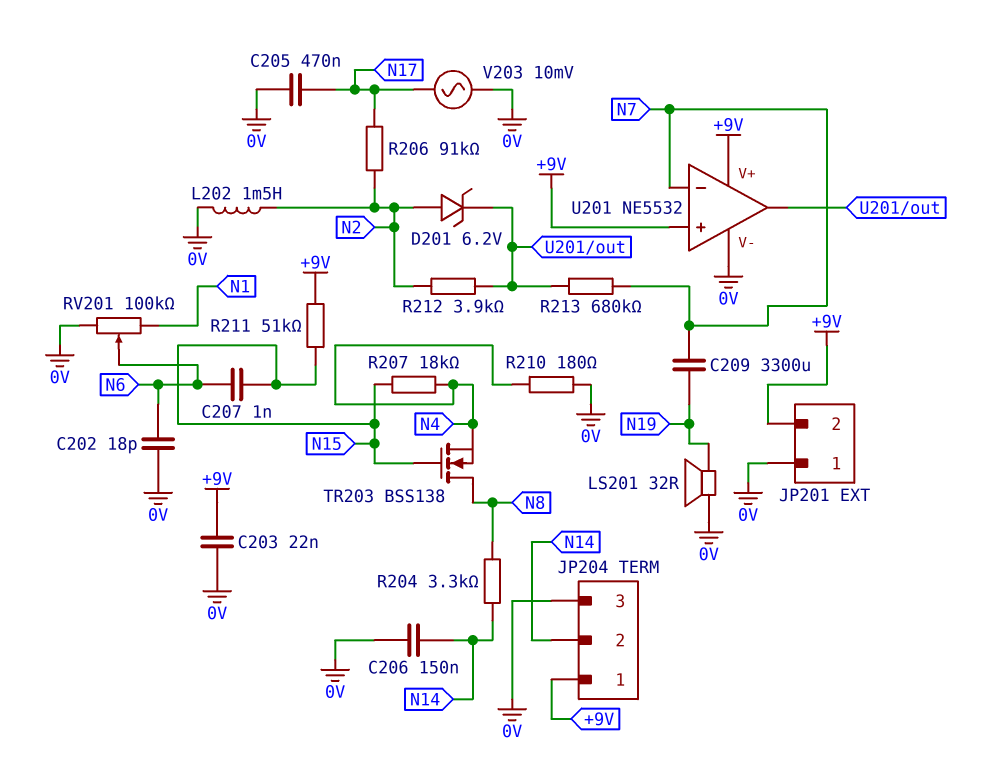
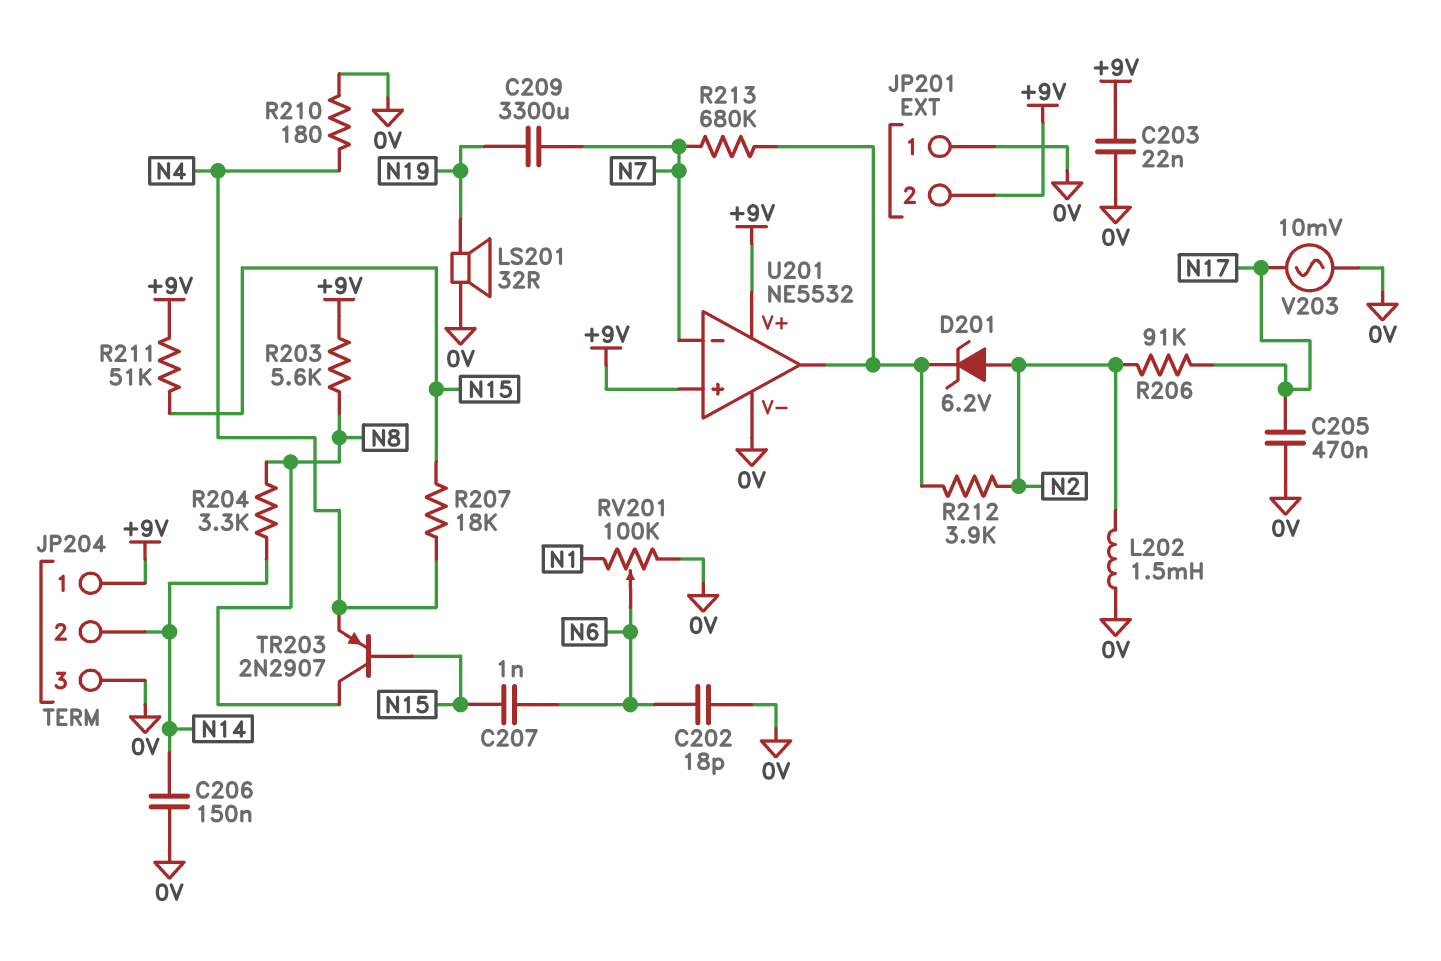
R203: none -> 5.6k (+9V, N8)
TR203: NMOS BSS138 (G N15, D N8, S N4) -> PNP 2N2907 (B N15, C N8, E N4)

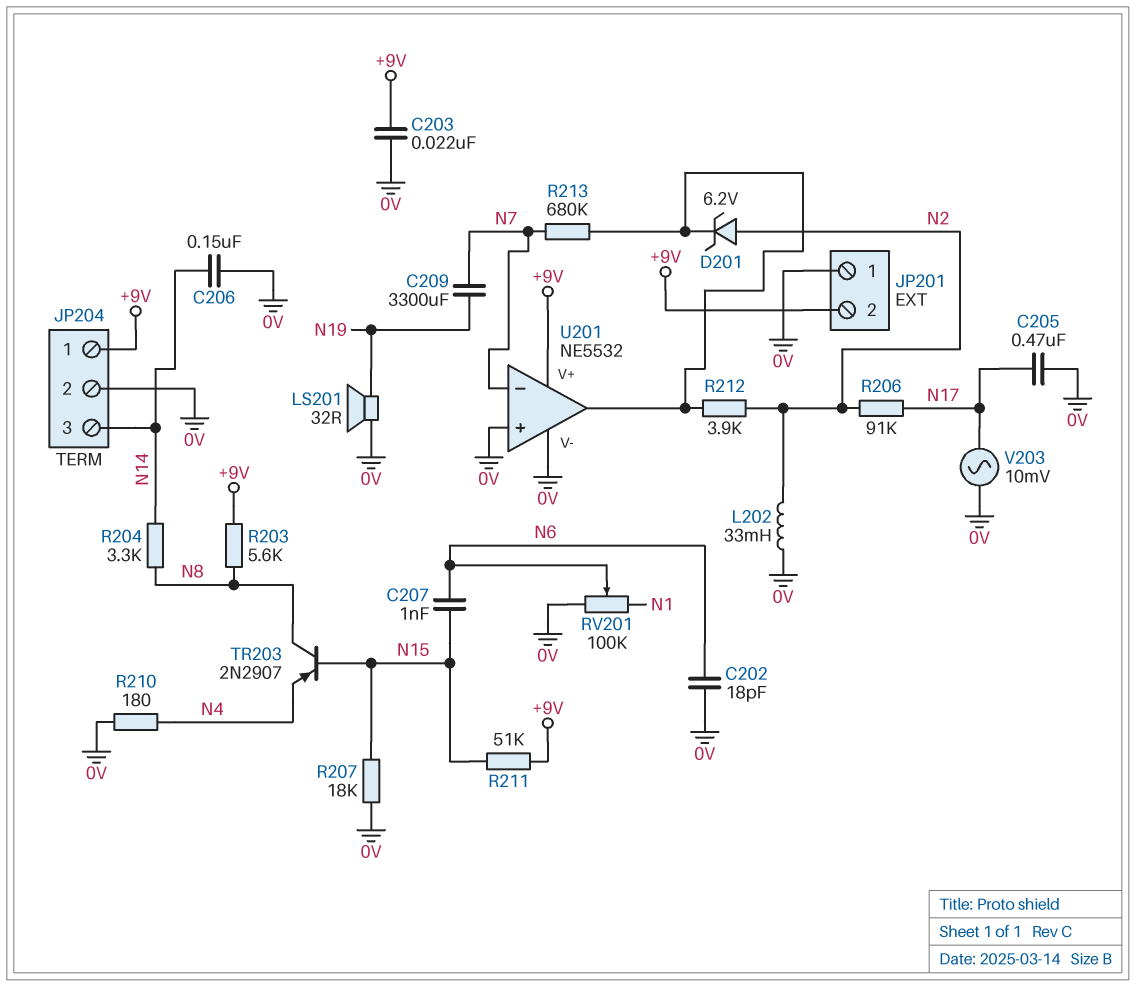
JP204 pin 2: N14 -> 0V
JP204 pin 3: 0V -> N14
L202: 1.5mH (0V, N2) -> 33mH (0V, N2)
R207: 18k (N4, N15) -> 18k (0V, N15)
U201 pin in+: +9V -> 0V

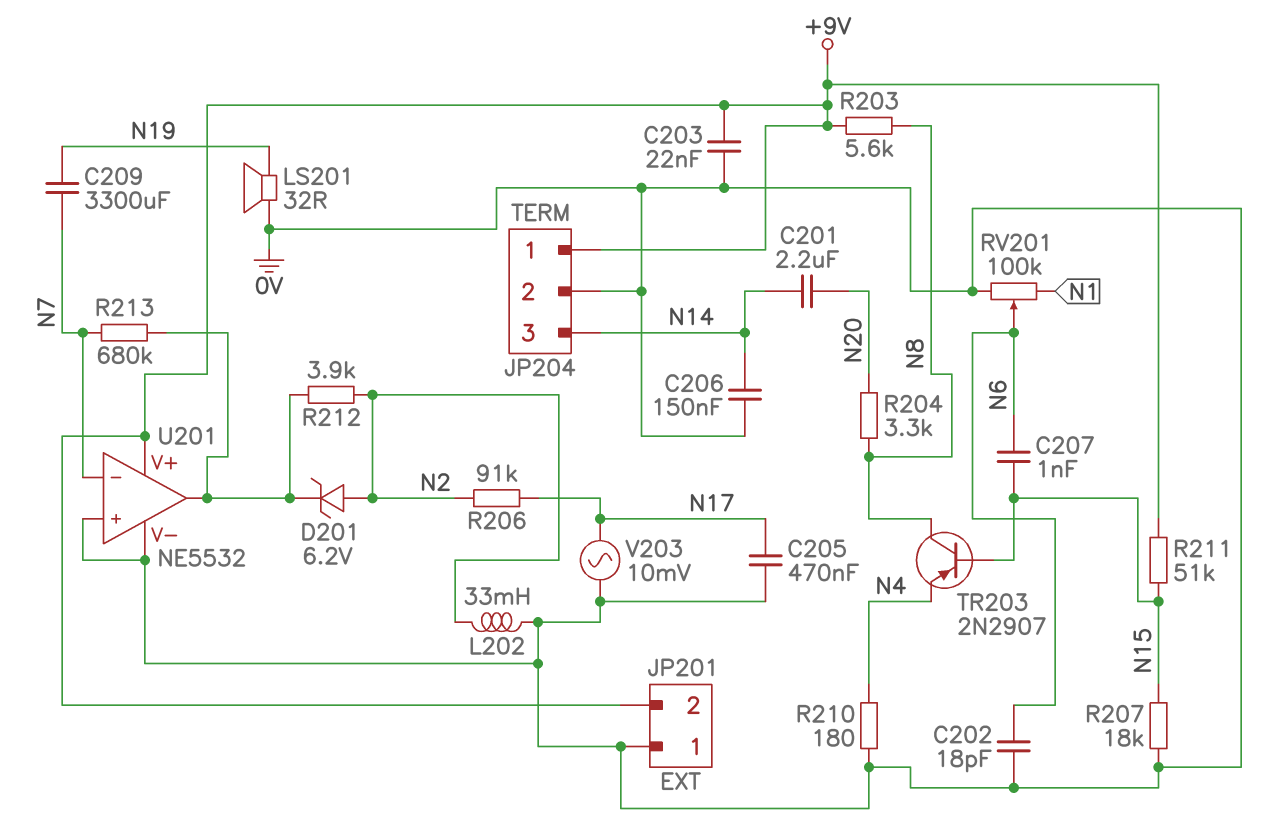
C201: none -> 2.2uF (N14, N20)
R204: 3.3k (N8, N14) -> 3.3k (N8, N20)

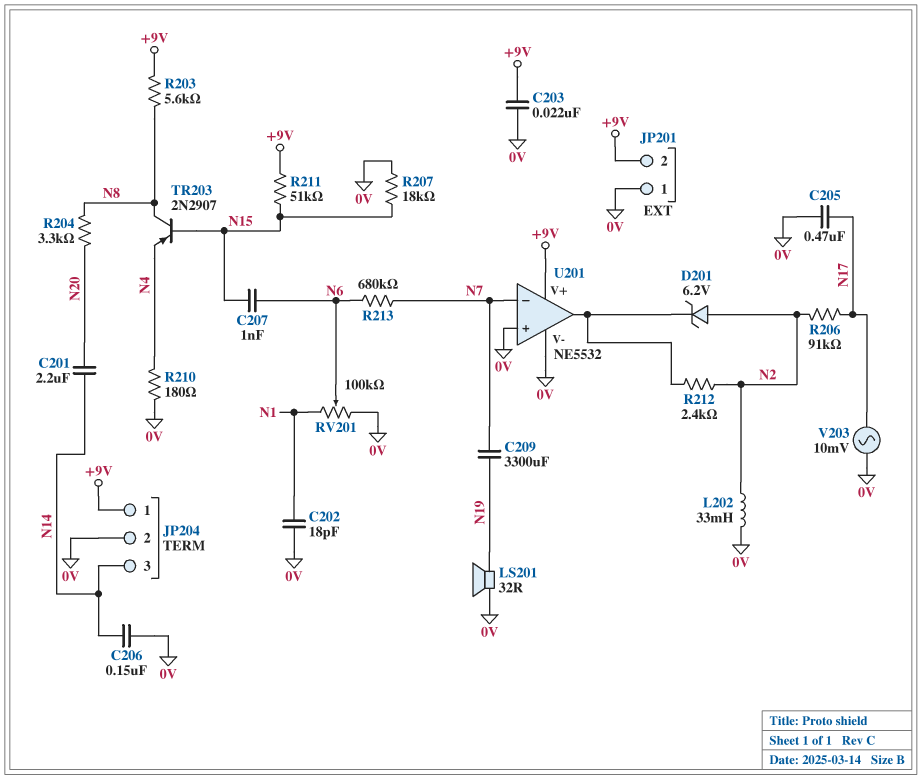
C202: 18pF (0V, N6) -> 18pF (0V, N1)
R212: 3.9k (N2, U201/out) -> 2.4k (N2, U201/out)
R213: 680k (N7, U201/out) -> 680k (N6, N7)

